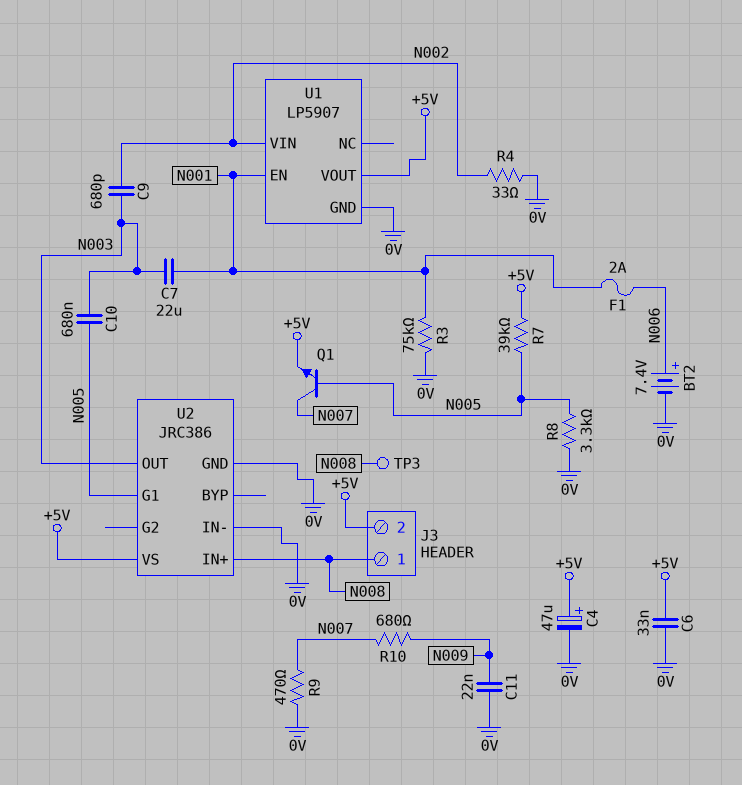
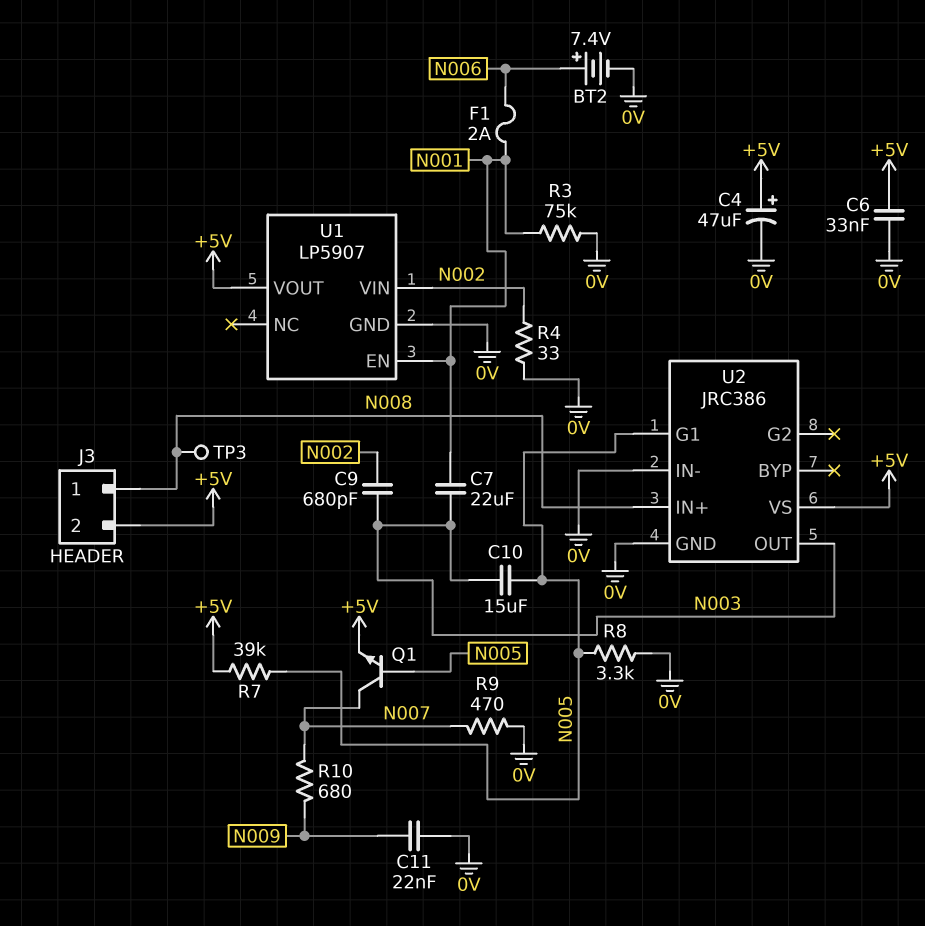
C10: 680nF (N003, N005) -> 15uF (N003, N005)

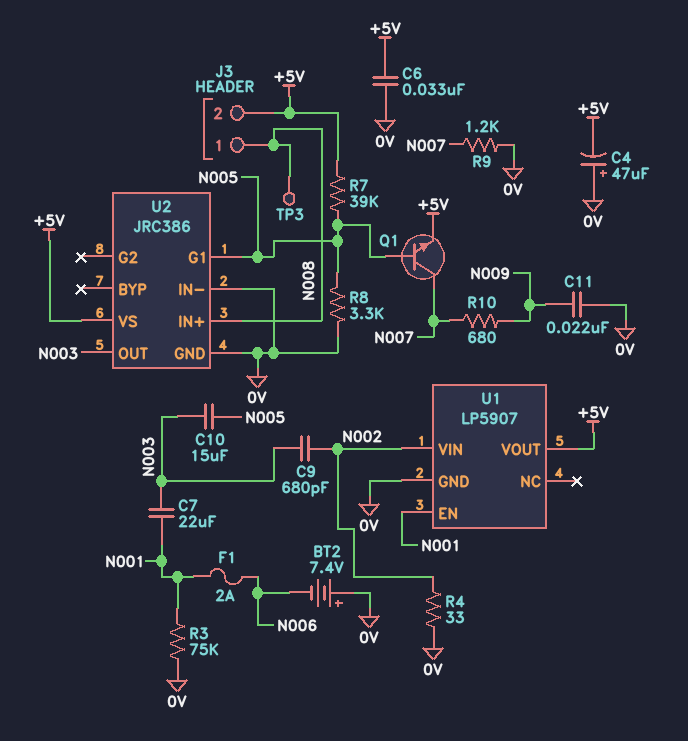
BT2: 7.4V (plus N006, minus 0V) -> 7.4V (plus 0V, minus N006)
C4: 47uF (plus +5V, minus 0V) -> 47uF (plus 0V, minus +5V)
R9: 470 (0V, N007) -> 1.2k (0V, N007)

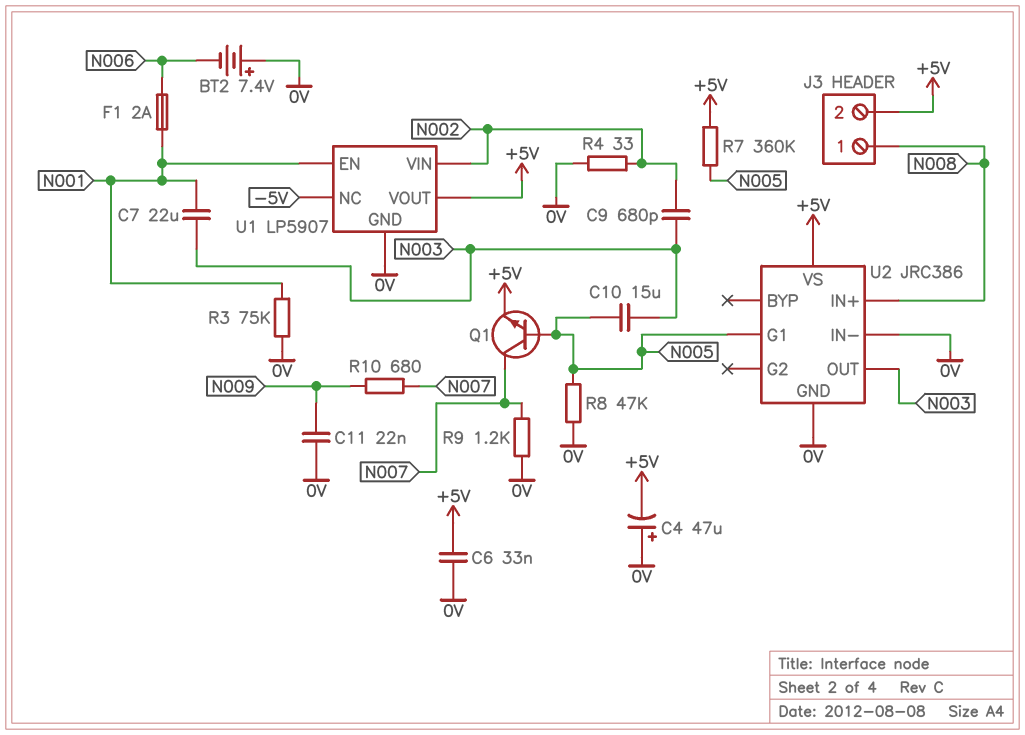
R7: 39k (+5V, N005) -> 360k (+5V, N005)
R8: 3.3k (0V, N005) -> 47k (0V, N005)
TP3: test point (N008) -> none
U1 pin NC: none -> -5V

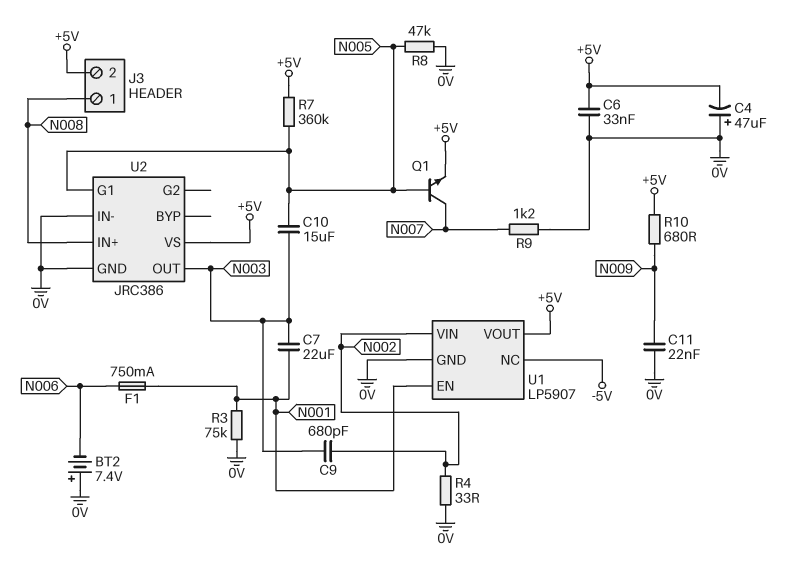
F1: 2A (N001, N006) -> 750mA (N001, N006)
R10: 680 (N007, N009) -> 680 (+5V, N009)

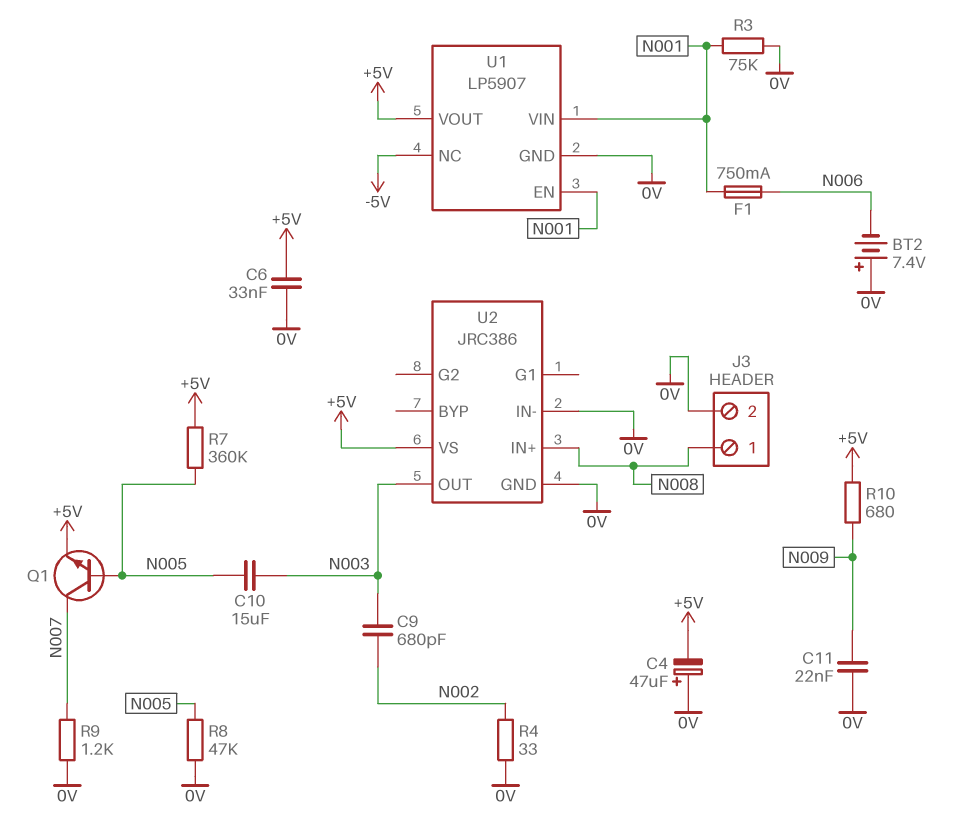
C7: 22uF (N001, N003) -> none
J3 pin 2: +5V -> 0V
U1 pin VIN: N002 -> N001
U2 pin G1: N005 -> none

